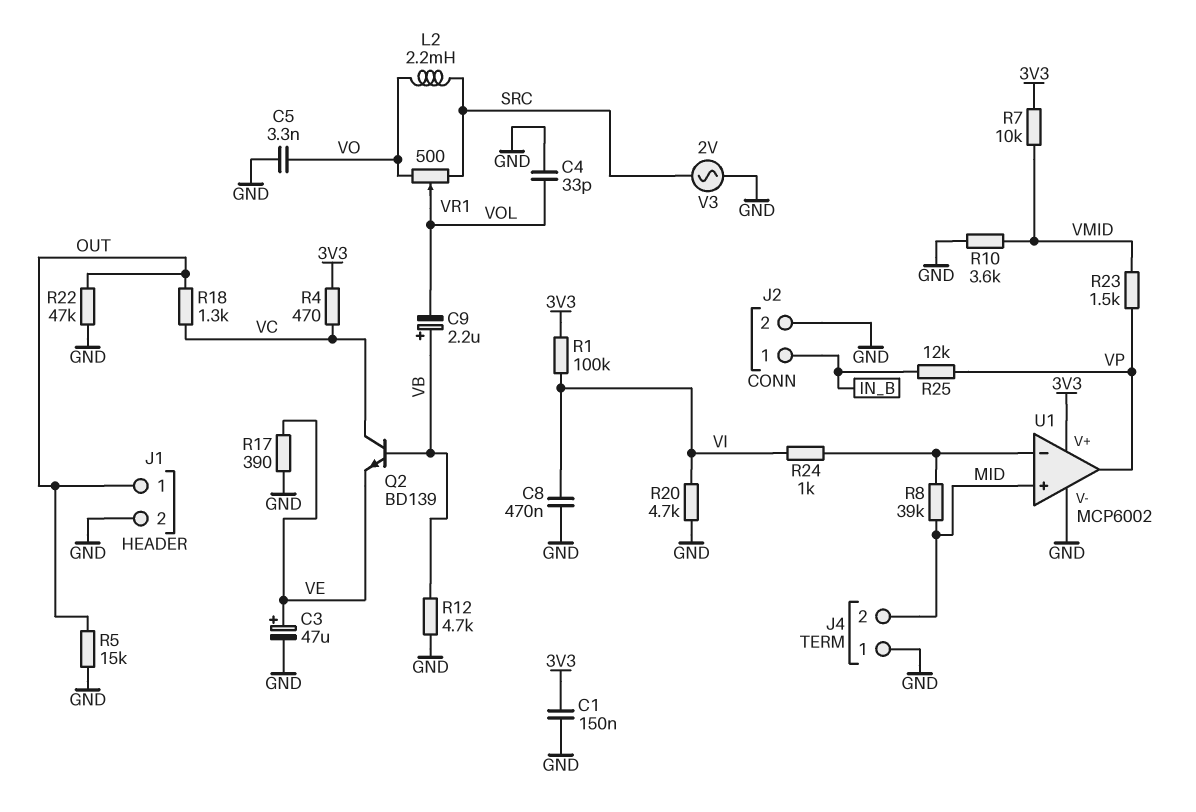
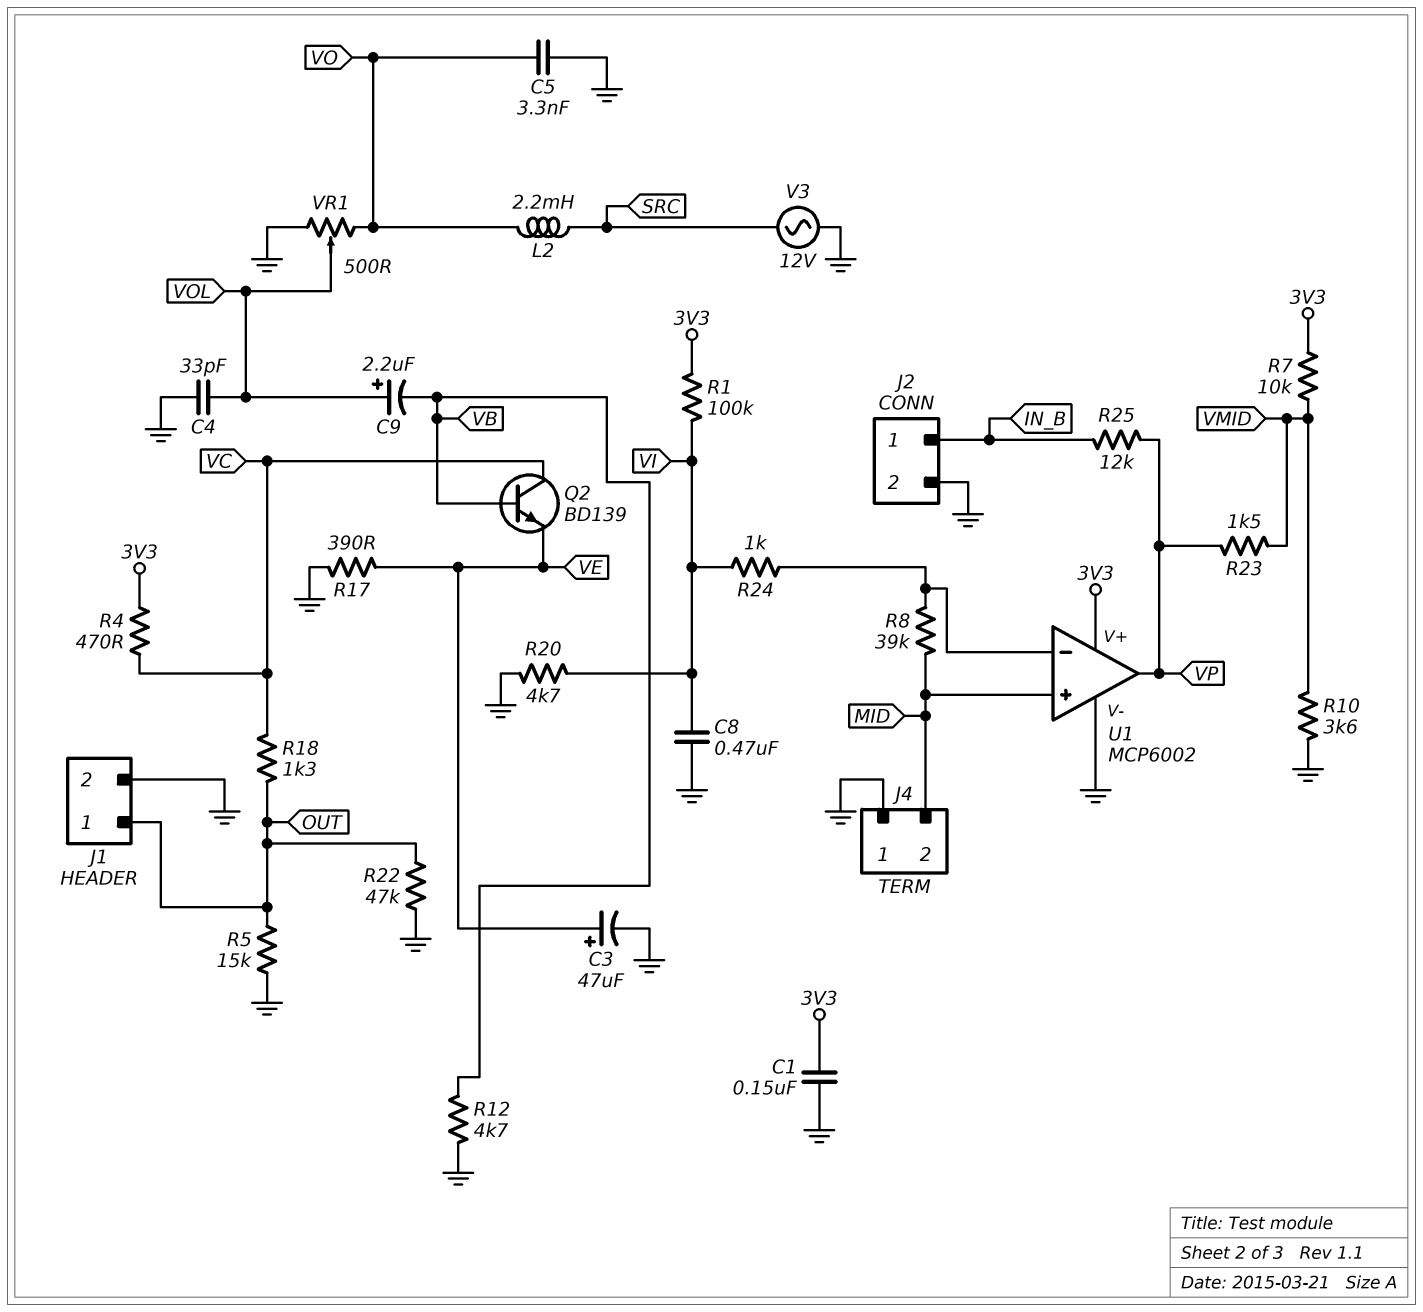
C9: 2.2uF (plus VB, minus VOL) -> 2.2uF (plus VOL, minus VB)
V3: AC 2V (GND, SRC) -> AC 12V (GND, SRC)
VR1: 500 (SRC, VO, wiper VOL) -> 500 (GND, VO, wiper VOL)

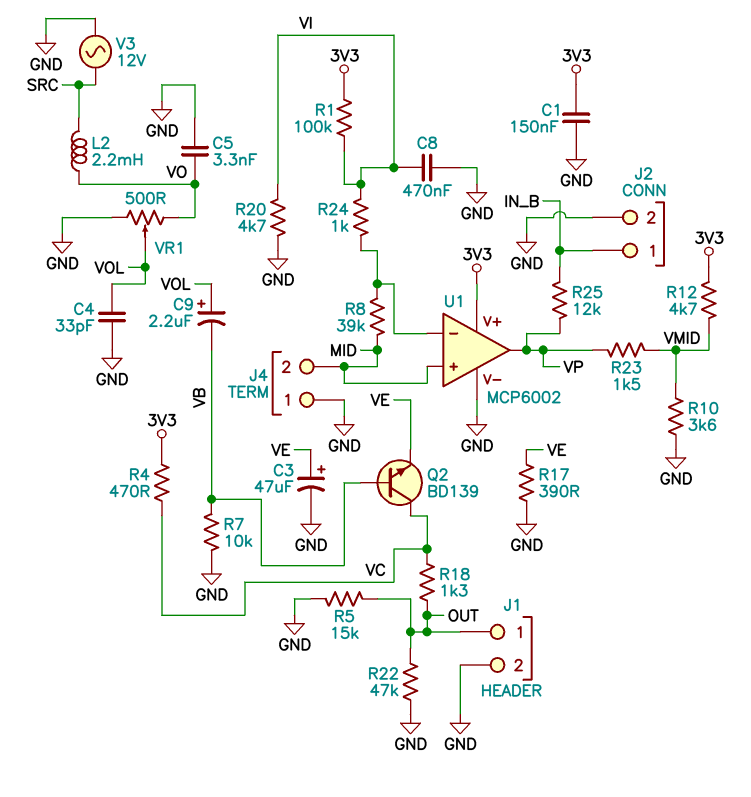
R7: 10k (3V3, VMID) -> 10k (GND, VB)
R12: 4.7k (GND, VB) -> 4.7k (3V3, VMID)

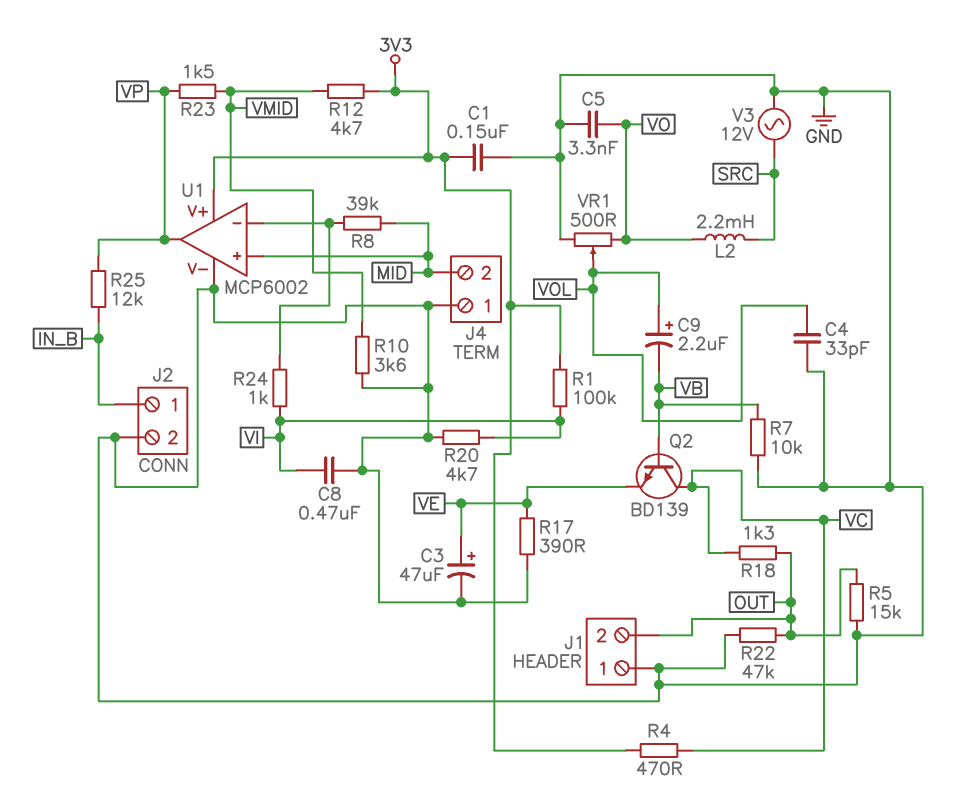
J1 pin 1: OUT -> GND
J1 pin 2: GND -> OUT

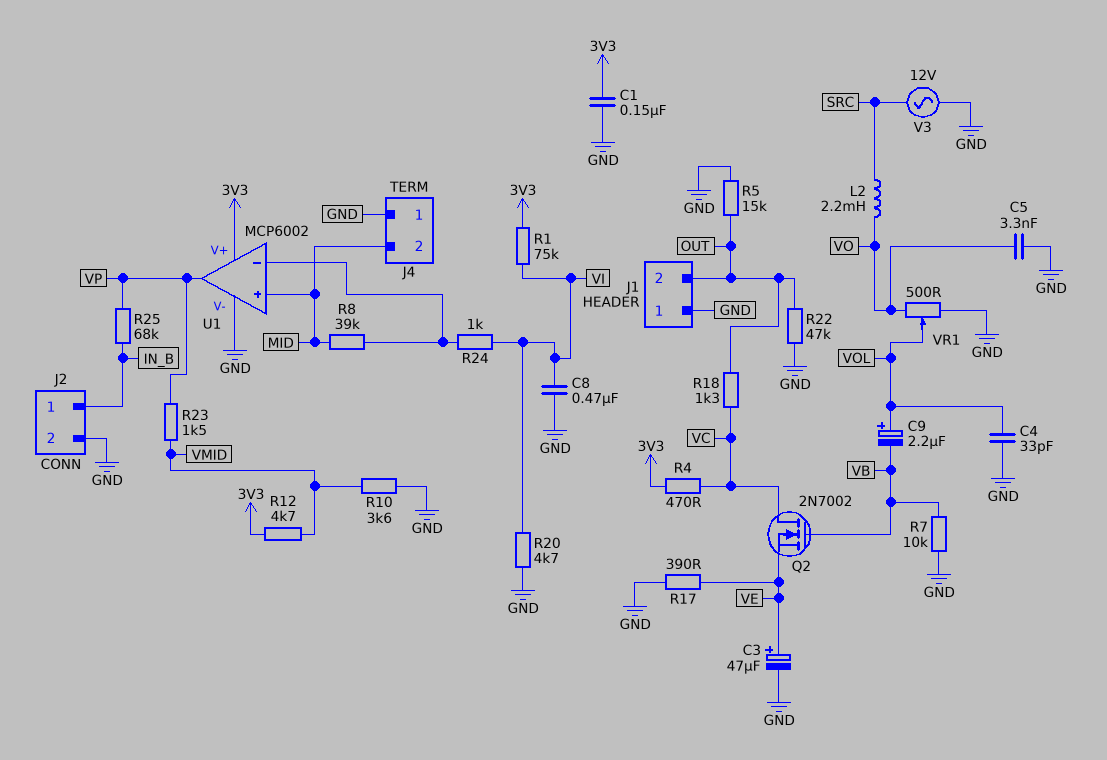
Q2: NPN BD139 (B VB, C VC, E VE) -> NMOS 2N7002 (G VB, D VC, S VE)
R1: 100k (3V3, VI) -> 75k (3V3, VI)
R25: 12k (IN_B, VP) -> 68k (IN_B, VP)

